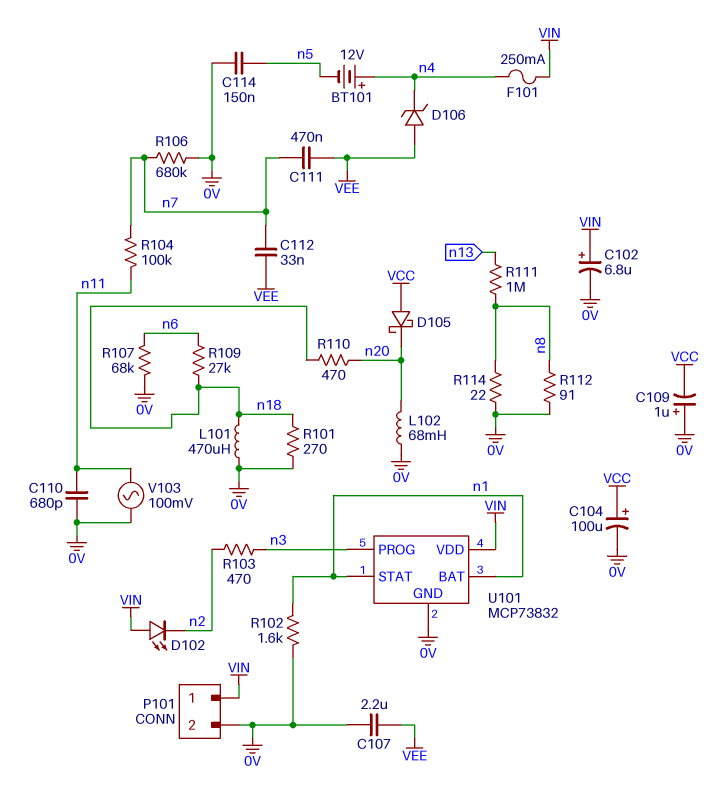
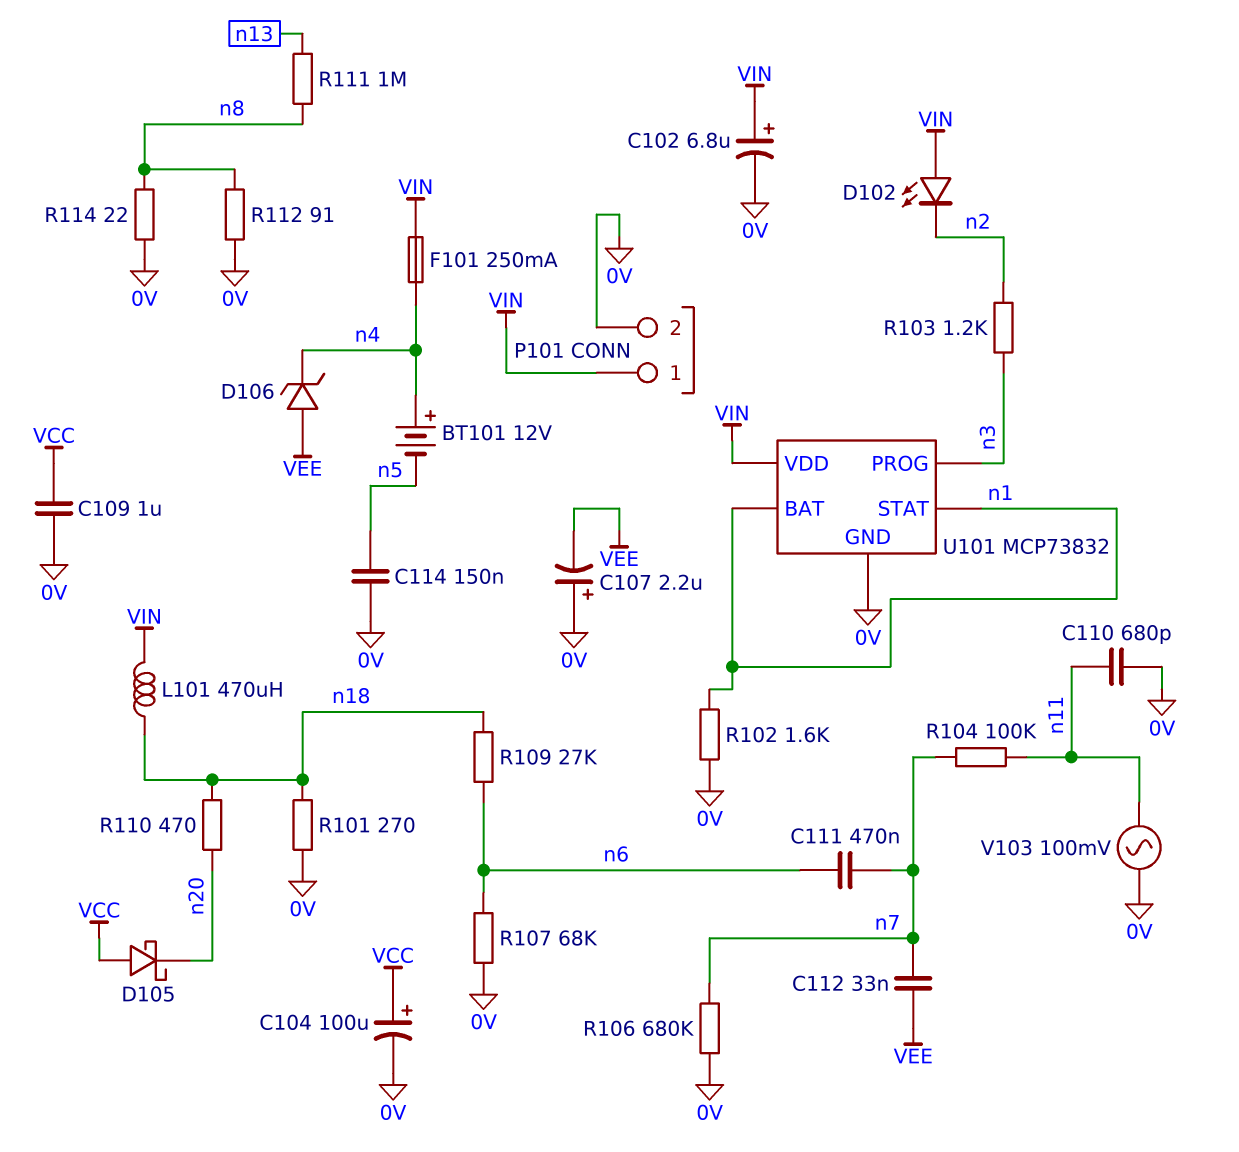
C107: 2.2uF (0V, VEE) -> 2.2uF (plus 0V, minus VEE)
C109: 1uF (plus 0V, minus VCC) -> 1uF (0V, VCC)
C111: 470nF (VEE, n7) -> 470nF (n6, n7)
L101: 470uH (0V, n18) -> 470uH (VIN, n18)
L102: 68mH (0V, n20) -> none
R103: 470 (n2, n3) -> 1.2k (n2, n3)

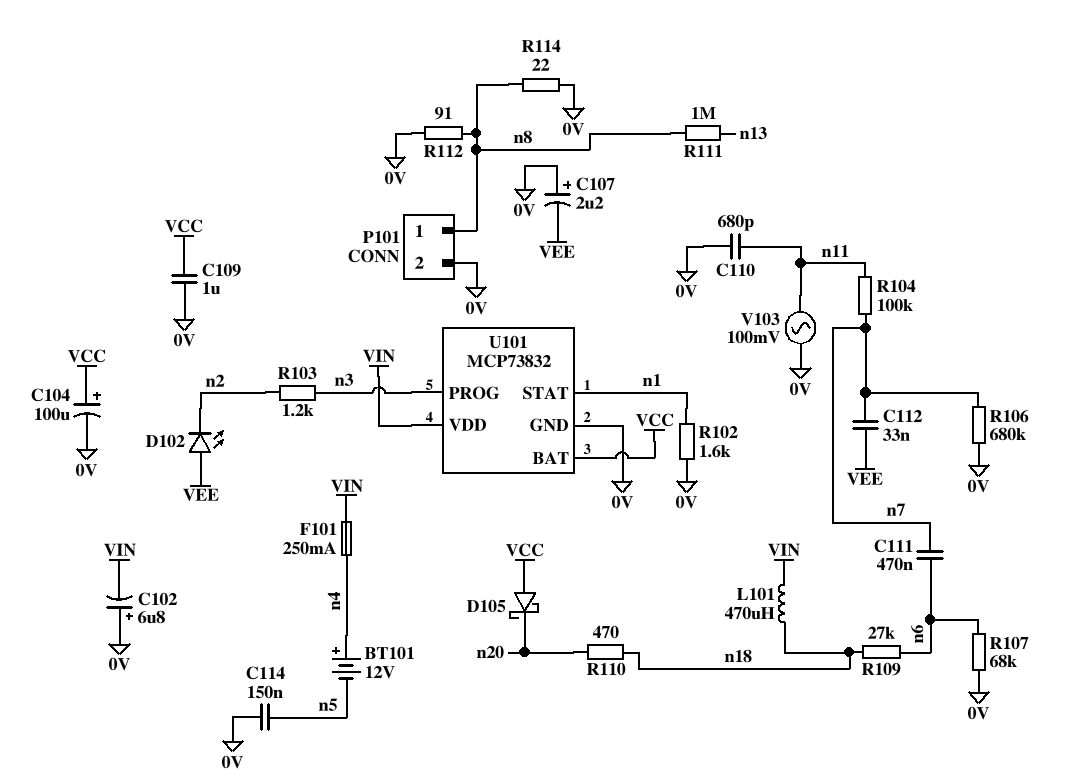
C102: 6.8uF (plus VIN, minus 0V) -> 6.8uF (plus 0V, minus VIN)
D102: LED (A VIN, K n2) -> LED (A VEE, K n2)
D106: zener (A VEE, K n4) -> none
P101 pin 1: VIN -> n8
R101: 270 (0V, n18) -> none
U101 pin BAT: n1 -> VCC

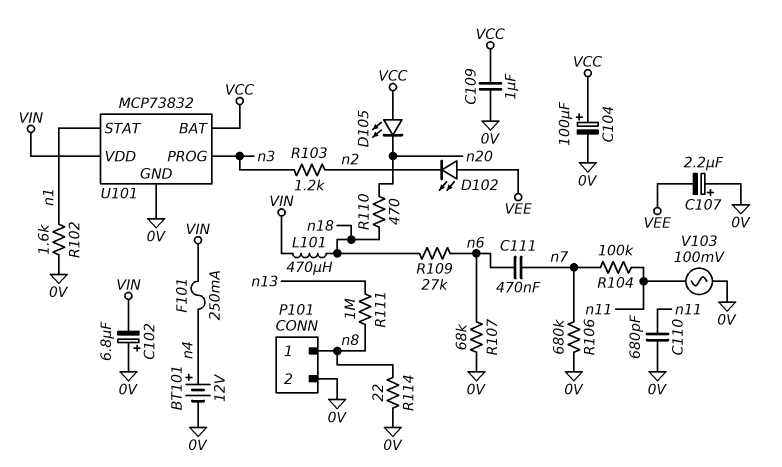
BT101: 12V (plus n4, minus n5) -> 12V (plus n4, minus 0V)
C112: 33nF (VEE, n7) -> none
C114: 150nF (0V, n5) -> none
D105: schottky (A VCC, K n20) -> LED (A VCC, K n20)
R112: 91 (0V, n8) -> none

